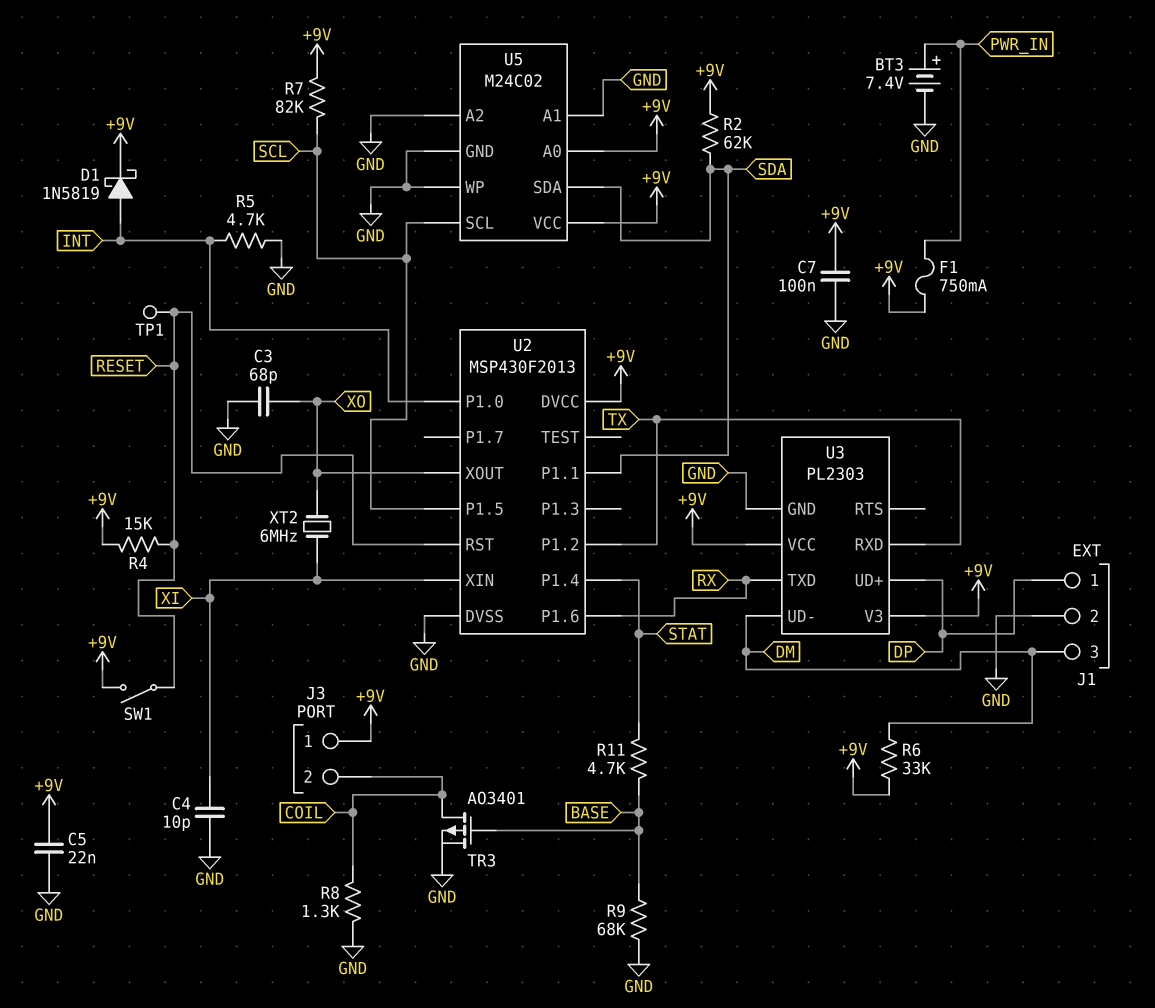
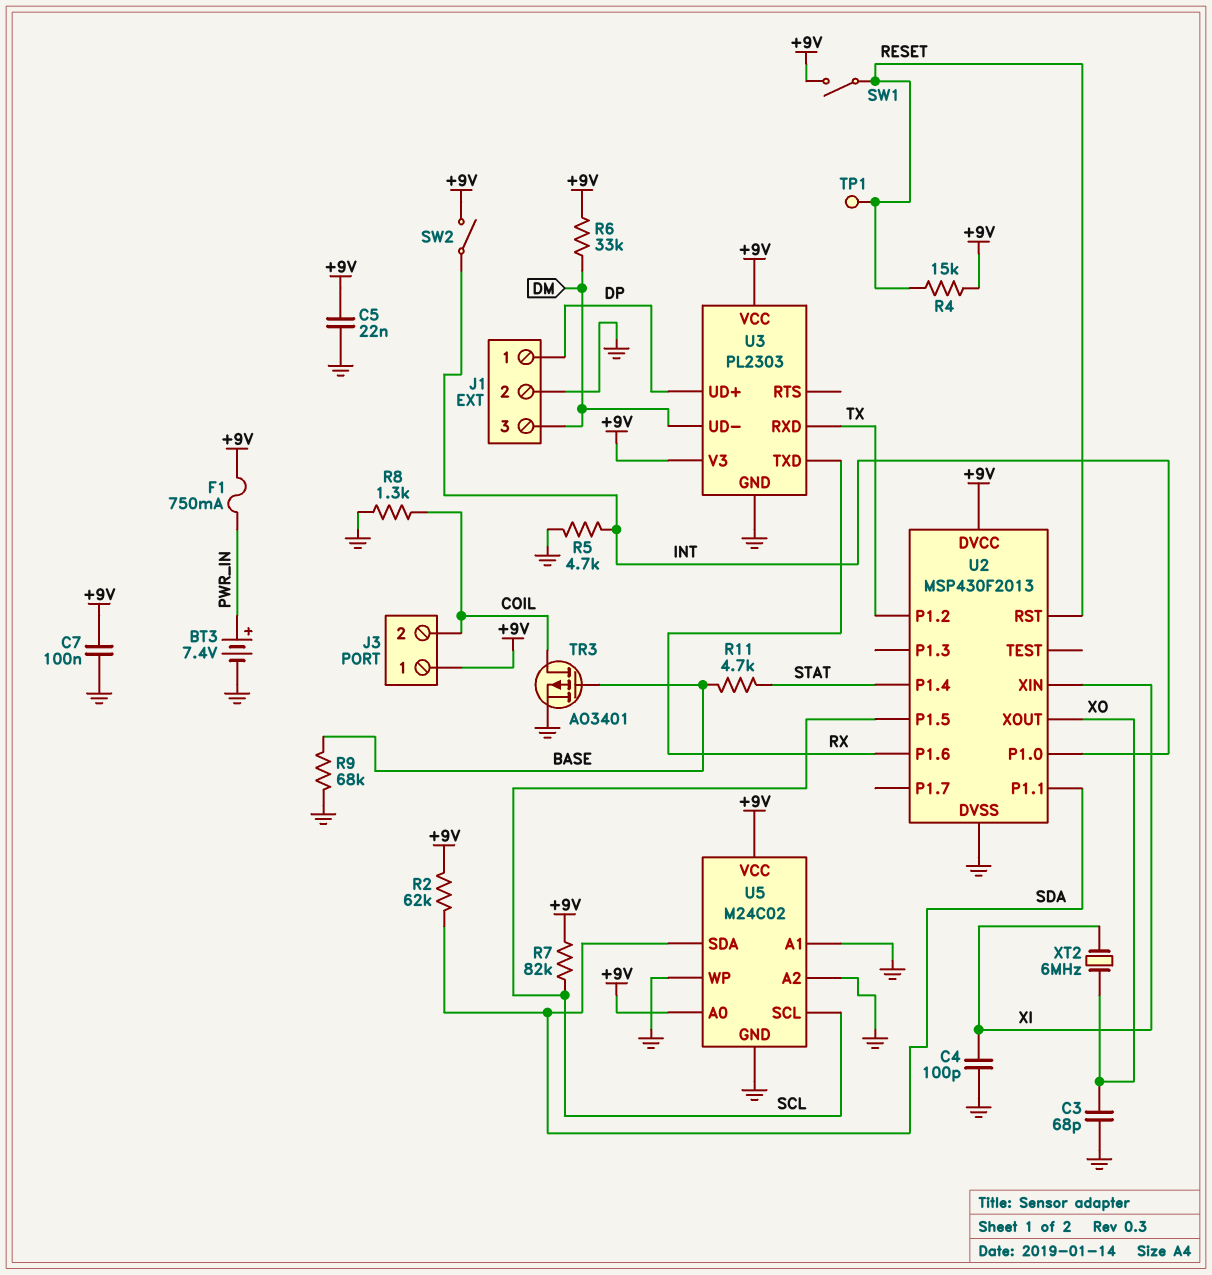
C4: 10pF (GND, XI) -> 100pF (GND, XI)
D1: schottky 1N5819 (A INT, K +9V) -> none
SW2: none -> switch (+9V, INT)

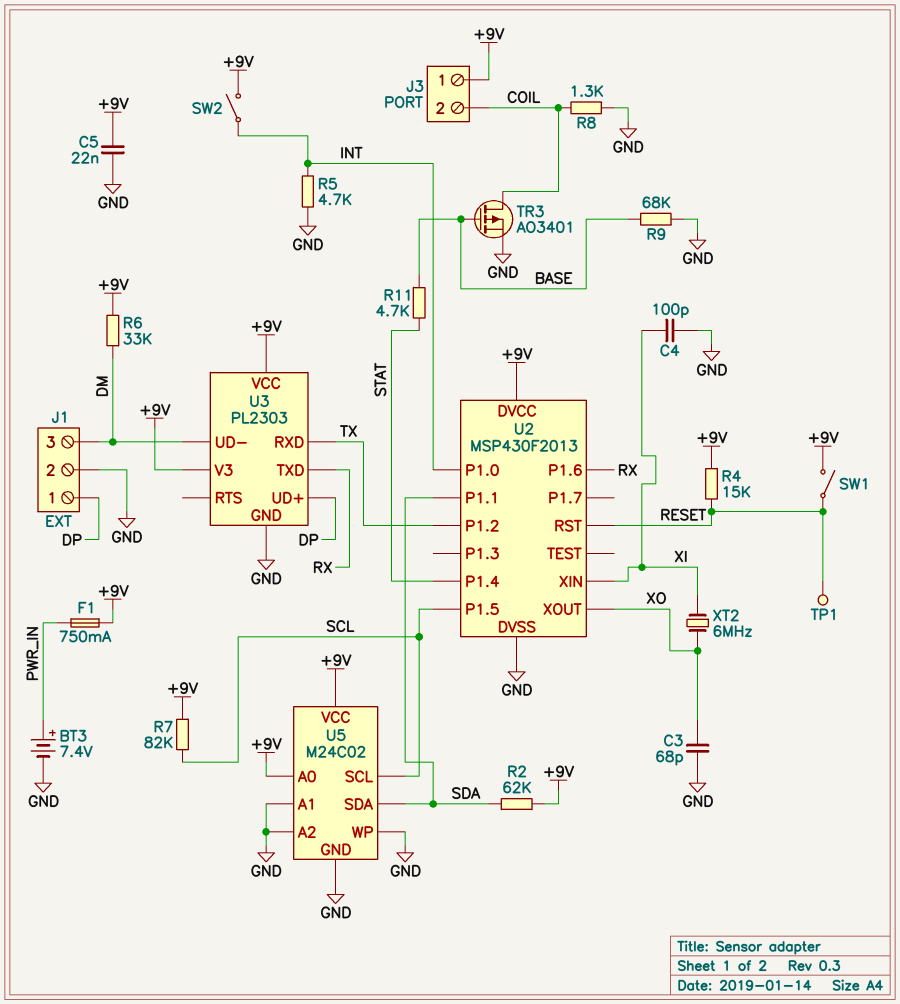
C7: 100nF (+9V, GND) -> none

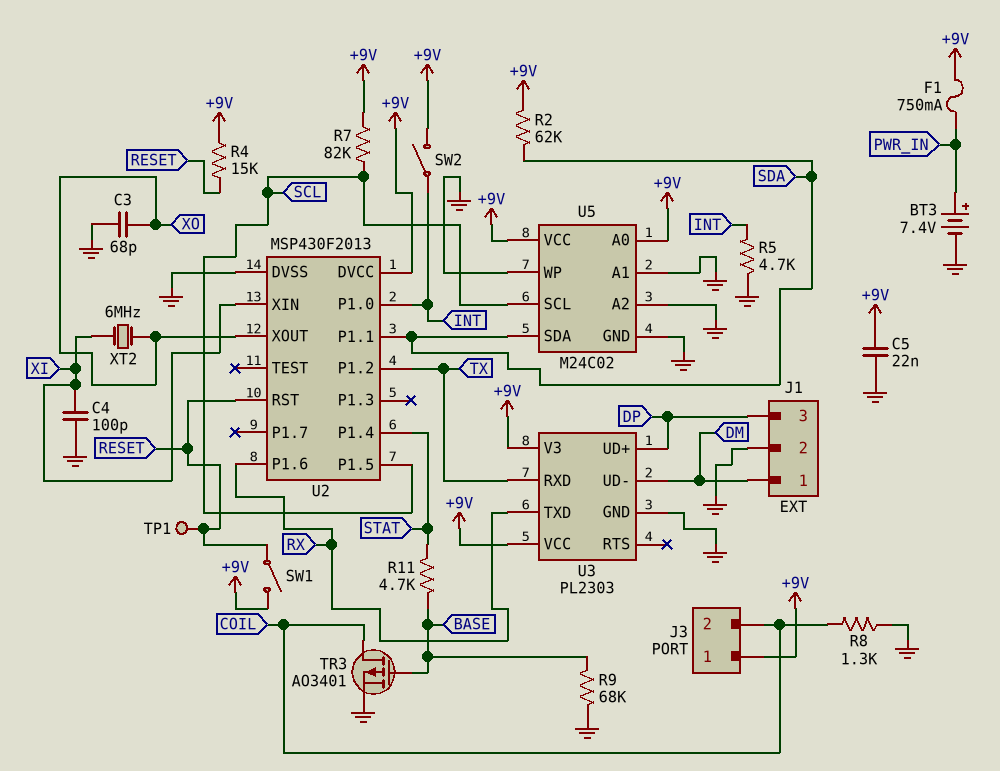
J1 pin 1: DP -> DM
J1 pin 3: DM -> DP
R6: 33k (+9V, DM) -> none

